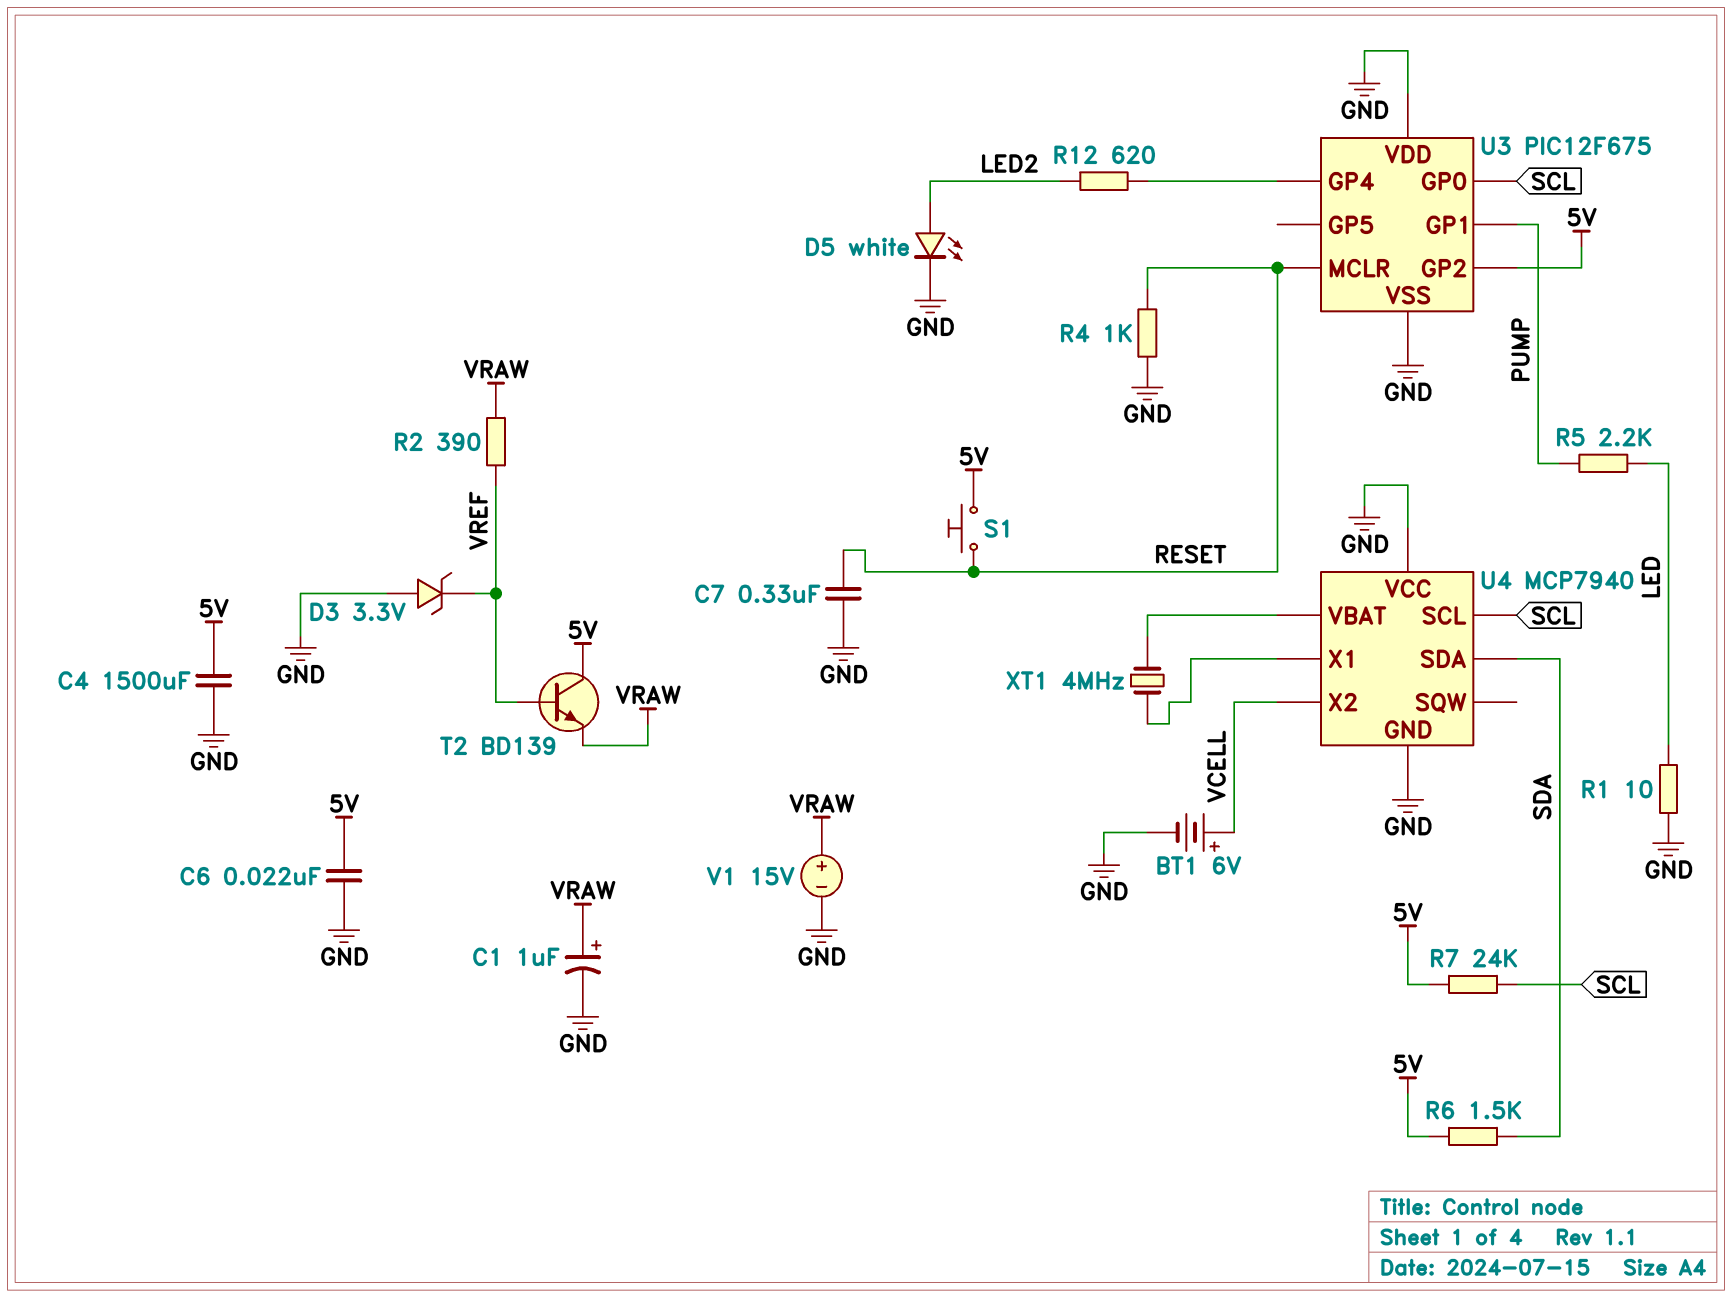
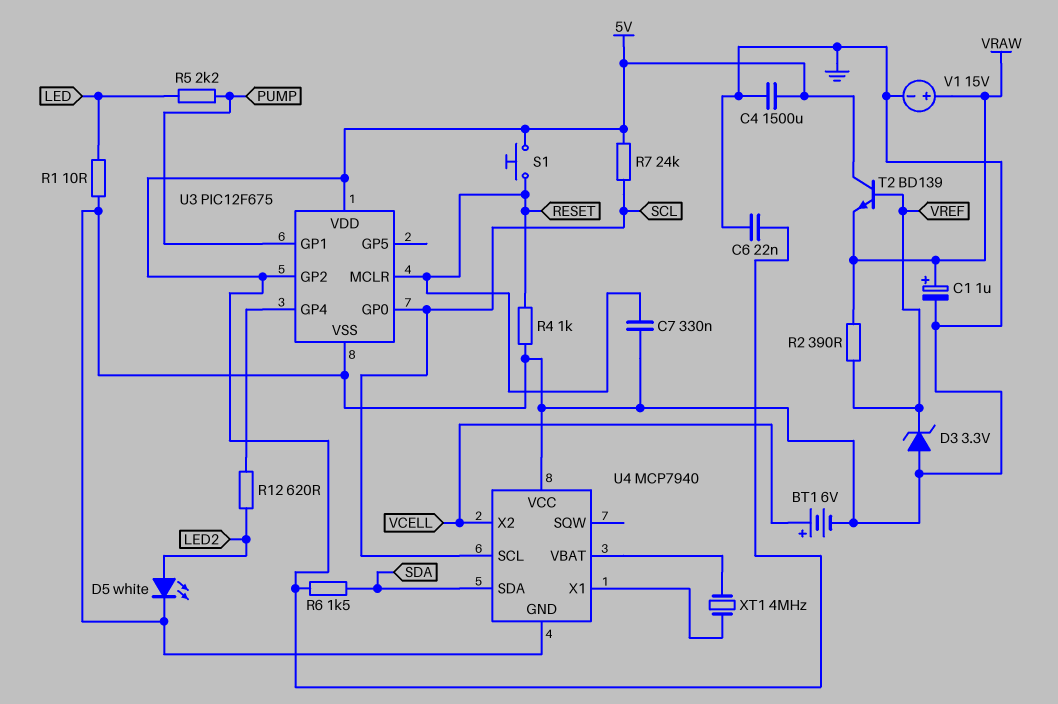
U3 pin VDD: GND -> 5V

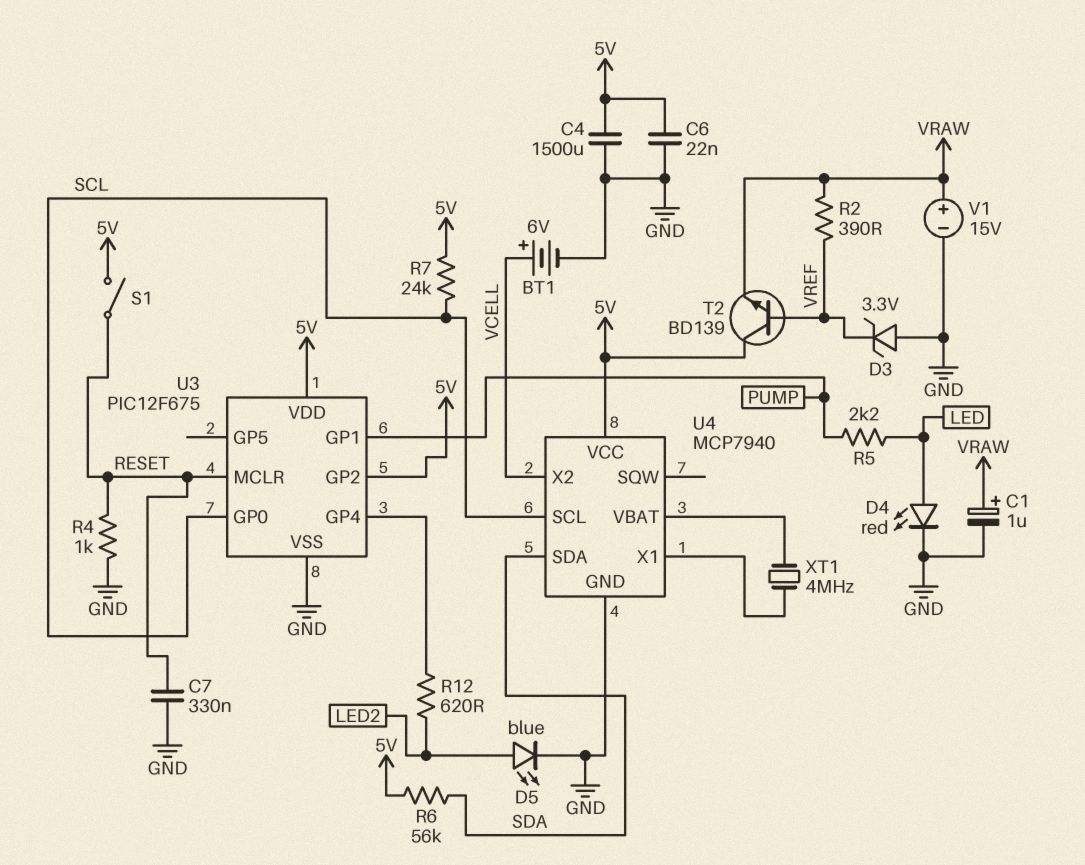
D4: none -> LED red (A LED, K GND)
D5: LED white (A LED2, K GND) -> LED blue (A LED2, K GND)
R1: 10 (GND, LED) -> none
R6: 1.5k (5V, SDA) -> 56k (5V, SDA)
S1: button (5V, RESET) -> switch (5V, RESET)
U4 pin VCC: GND -> 5V

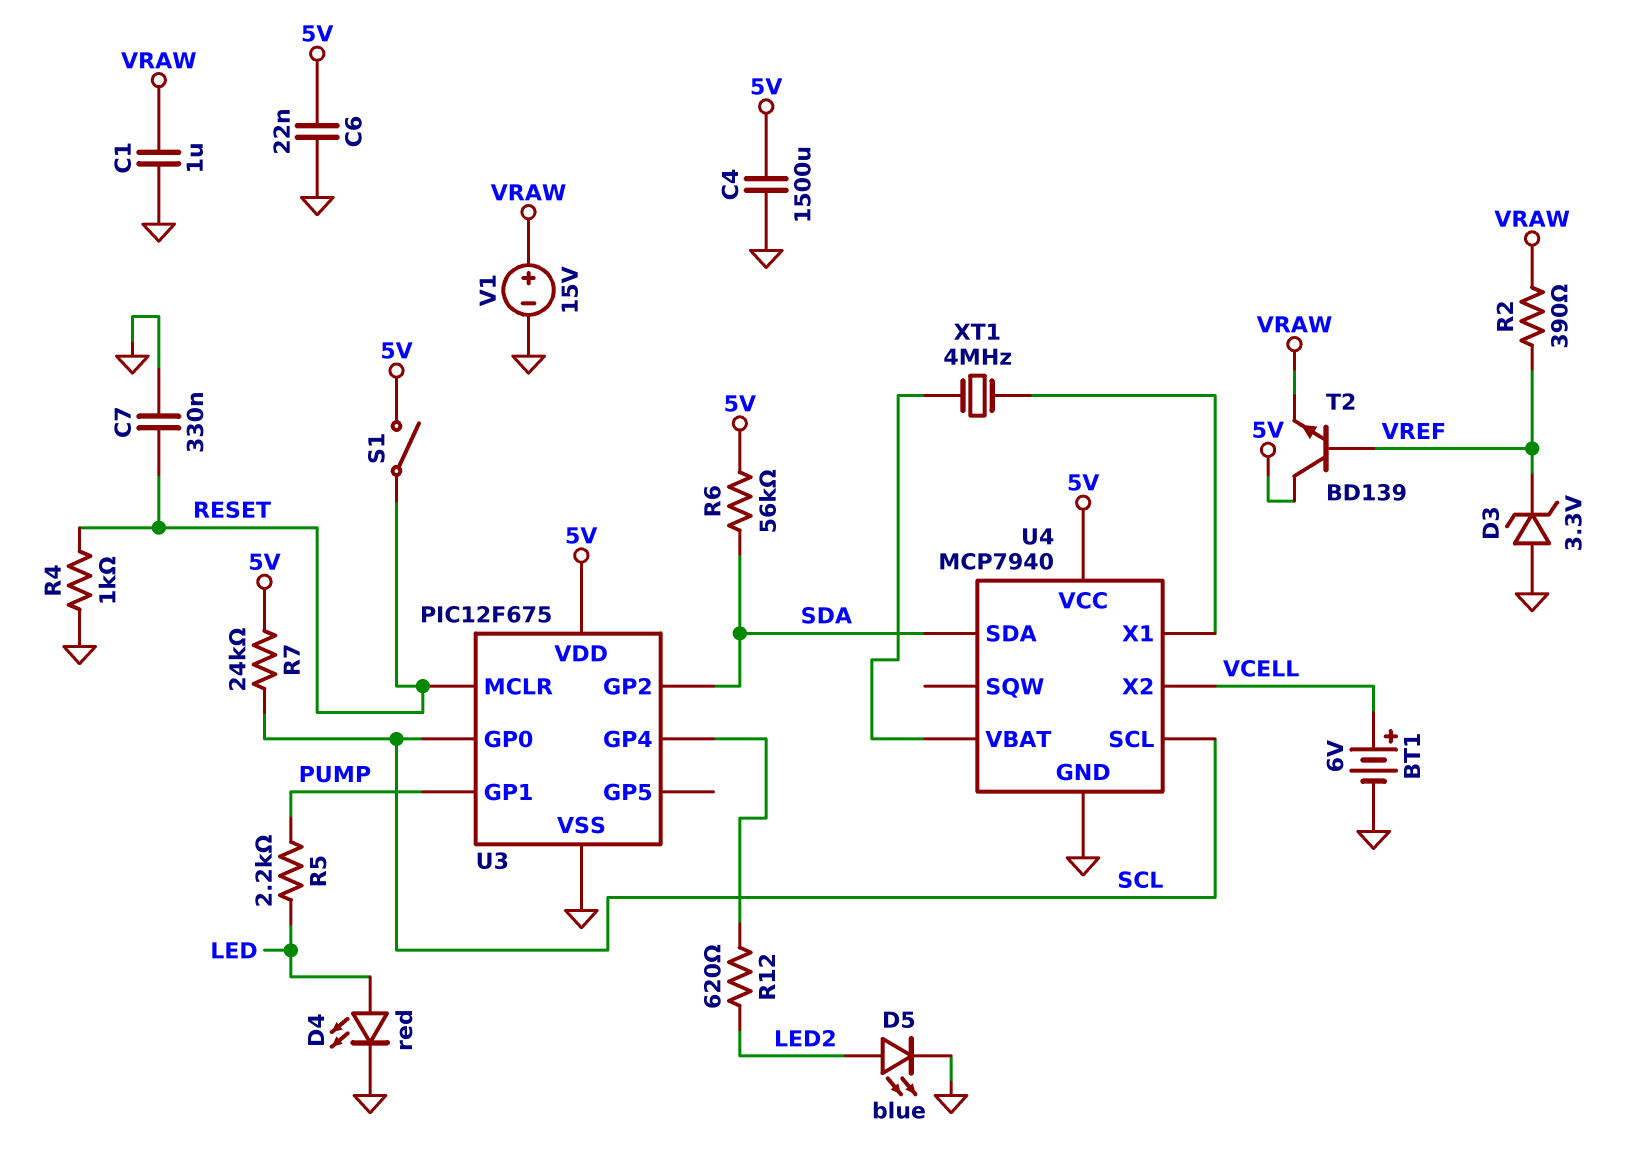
C1: 1uF (plus VRAW, minus GND) -> 1uF (GND, VRAW)
U3 pin GP2: 5V -> SDA

